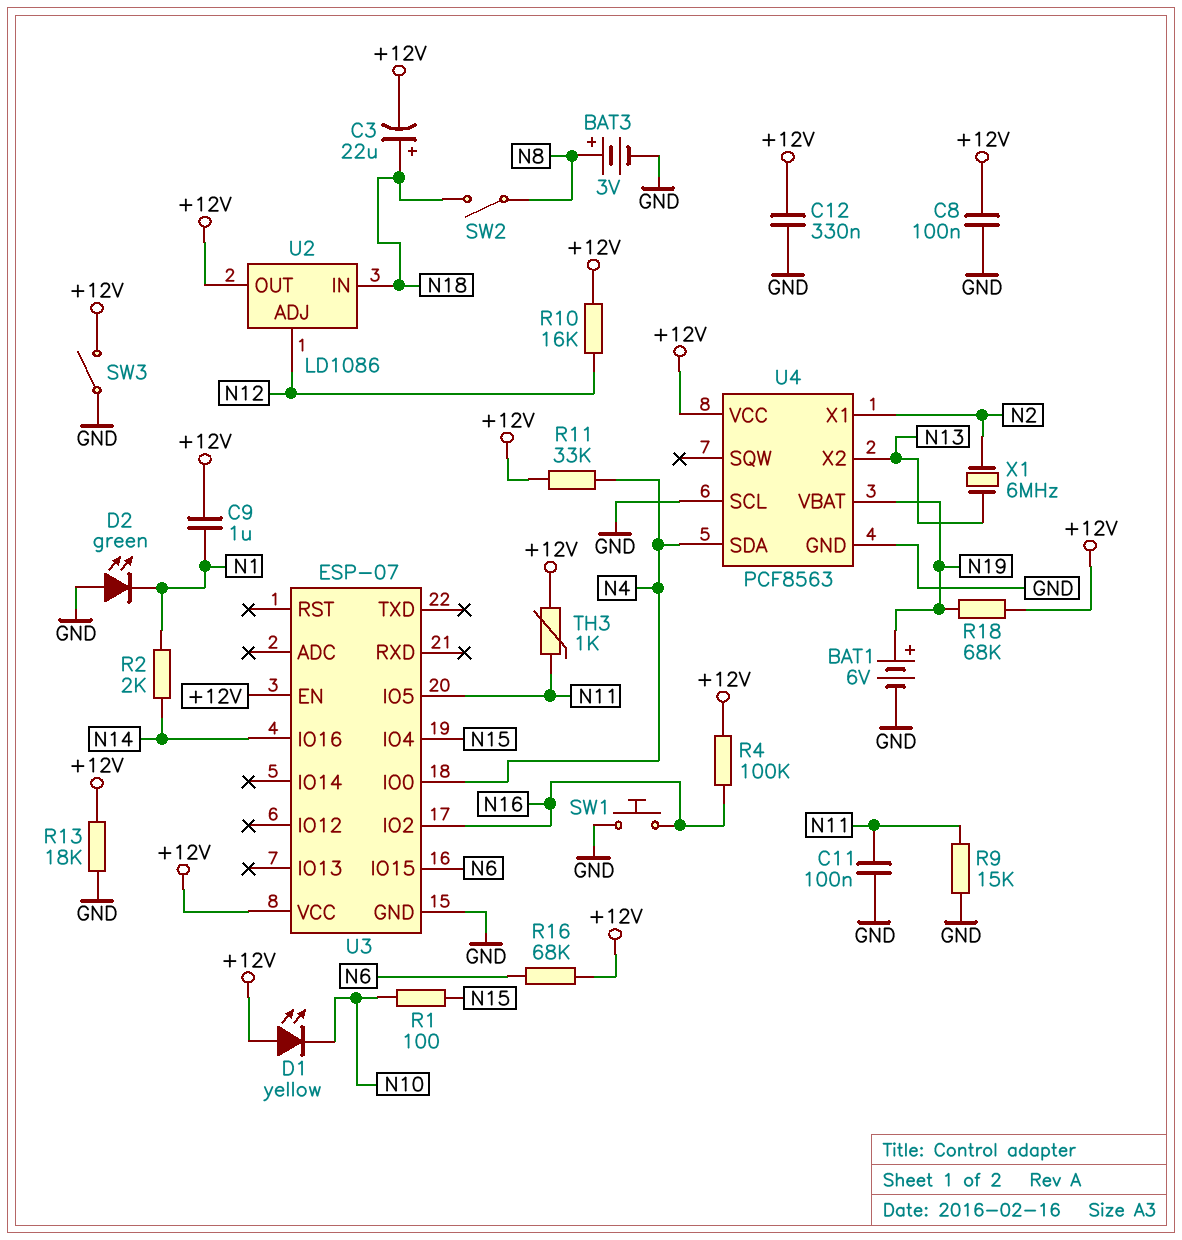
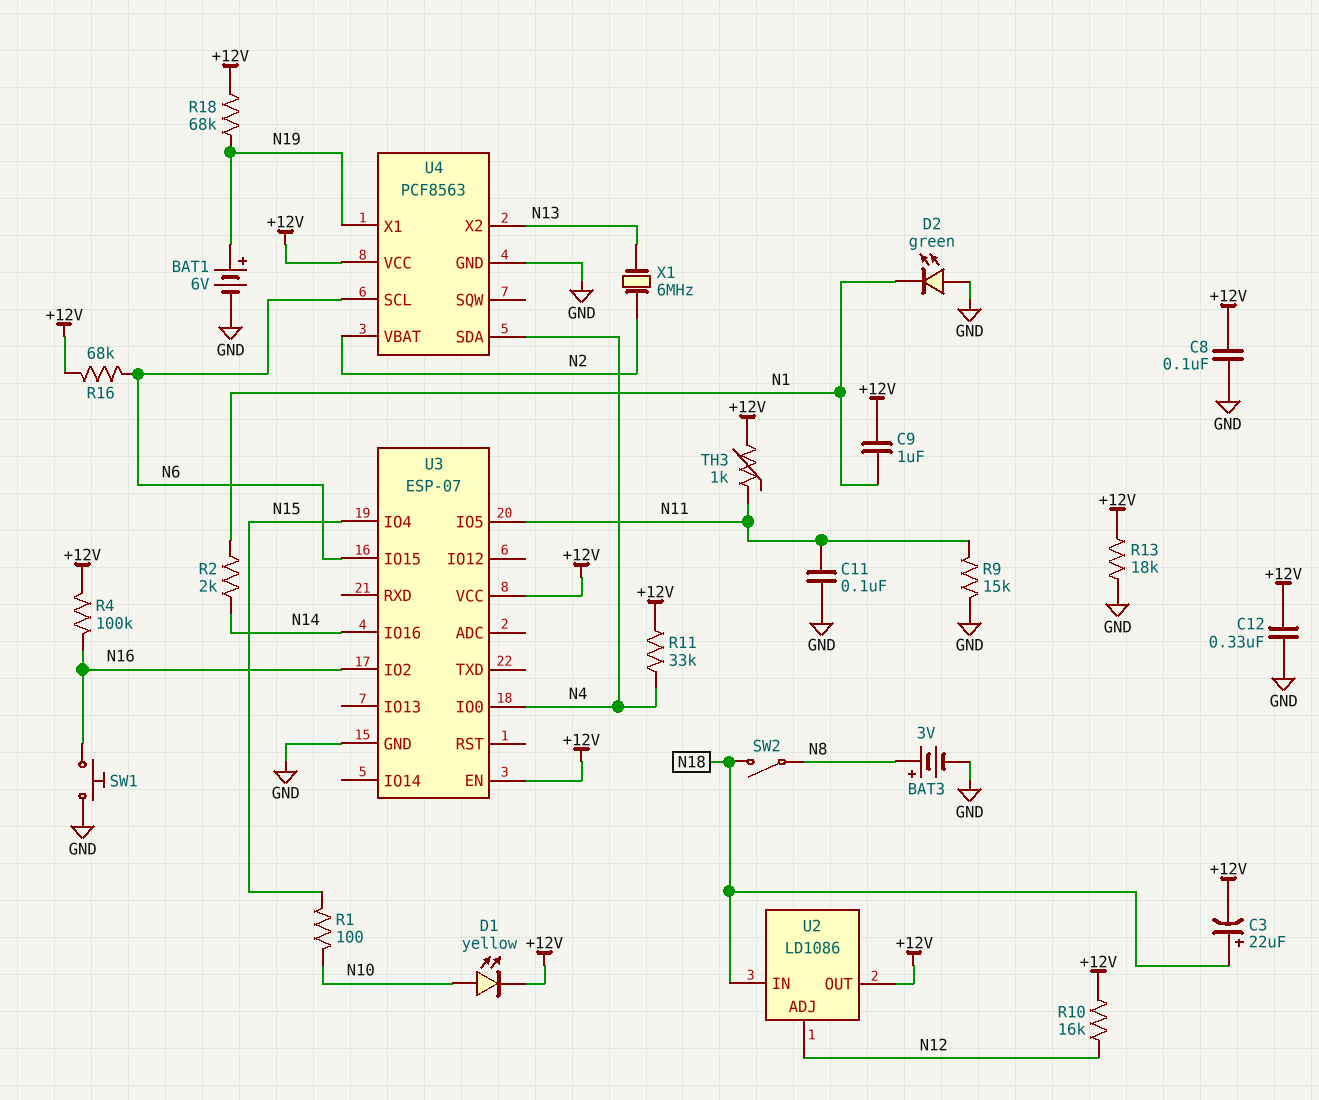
D1: LED yellow (A +12V, K N10) -> LED yellow (A N10, K +12V)
SW3: switch (+12V, GND) -> none
U4 pin SCL: GND -> N6
U4 pin VBAT: N19 -> N2
U4 pin X1: N2 -> N19

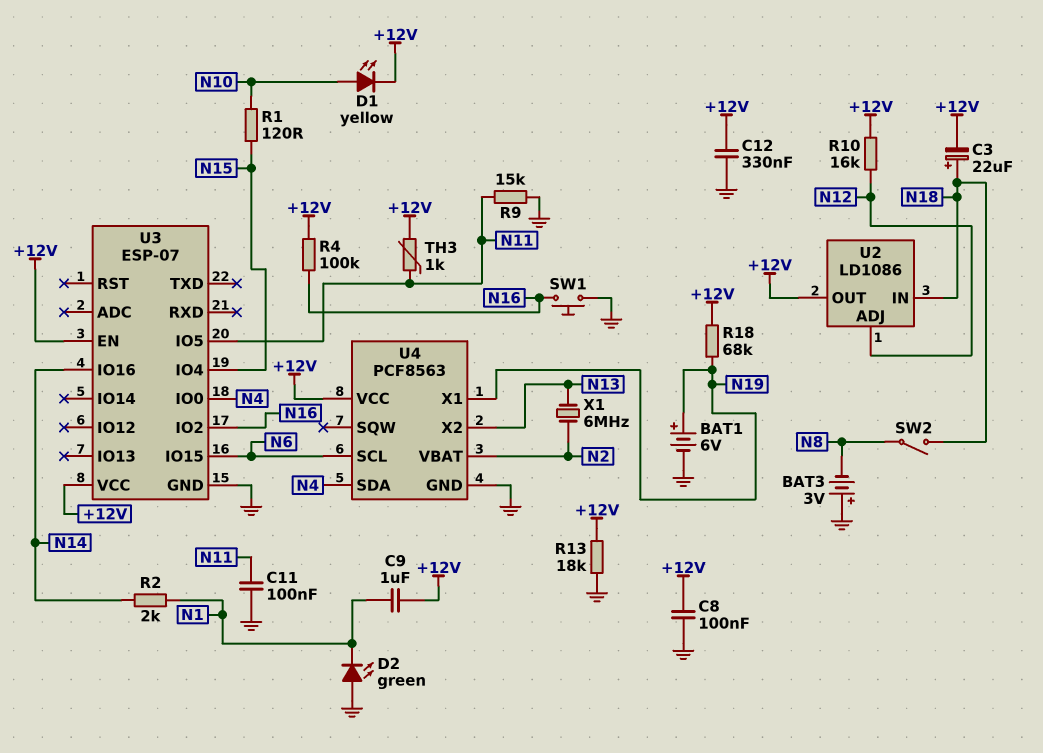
BAT3: 3V (plus N8, minus GND) -> 3V (plus GND, minus N8)
R1: 100 (N10, N15) -> 120 (N10, N15)
R11: 33k (+12V, N4) -> none
R16: 68k (+12V, N6) -> none

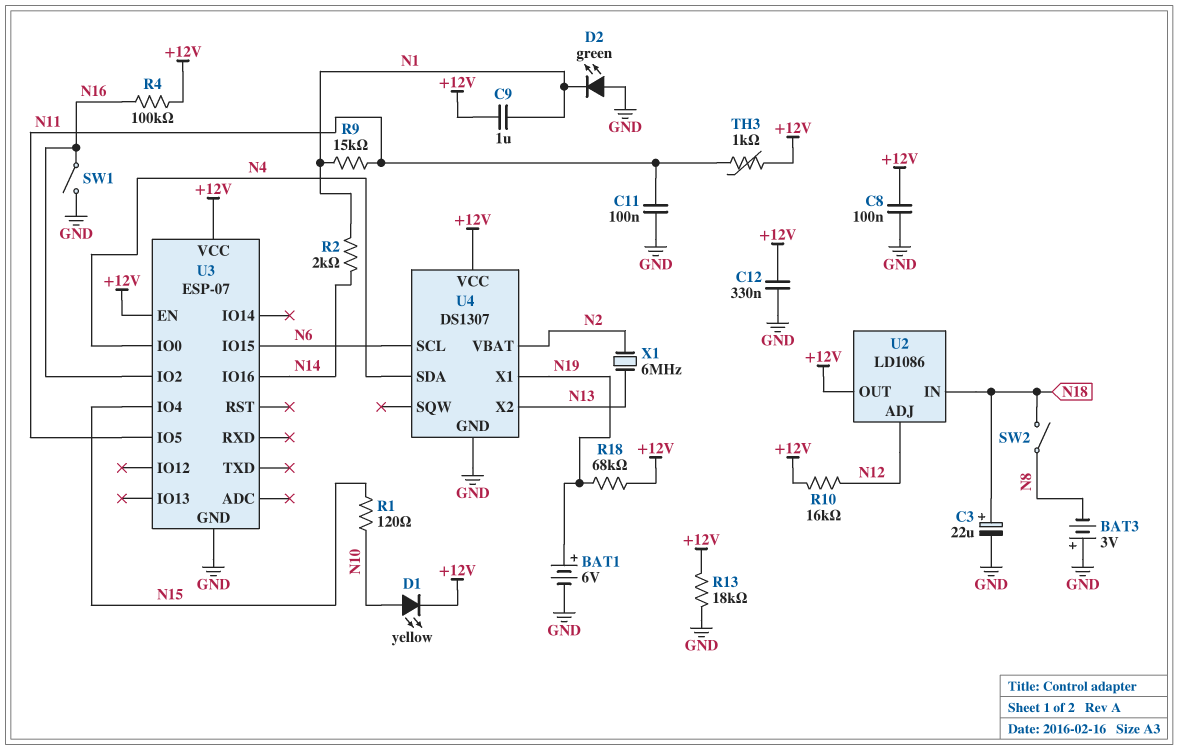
C3: 22uF (plus N18, minus +12V) -> 22uF (plus N18, minus GND)
R9: 15k (GND, N11) -> 15k (N1, N11)
SW1: button (GND, N16) -> switch (GND, N16)
U4: PCF8563 -> DS1307

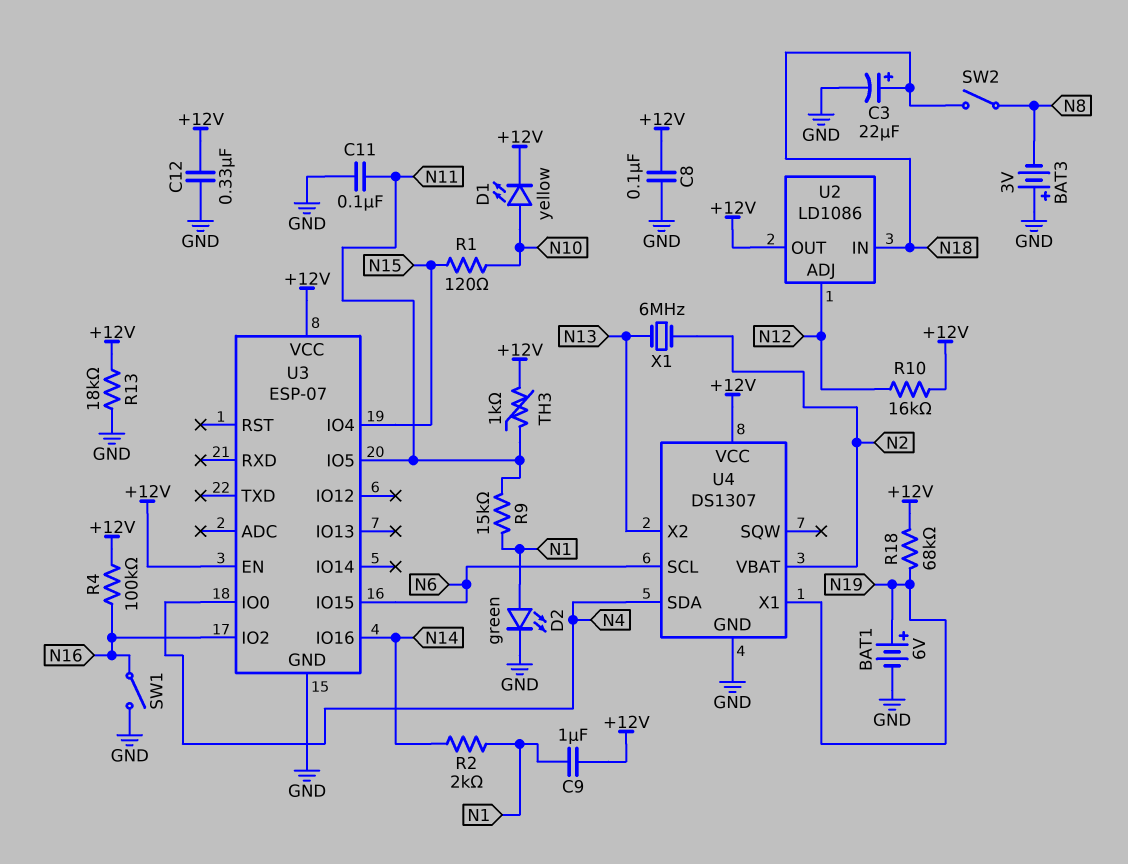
D2: LED green (A GND, K N1) -> LED green (A N1, K GND)

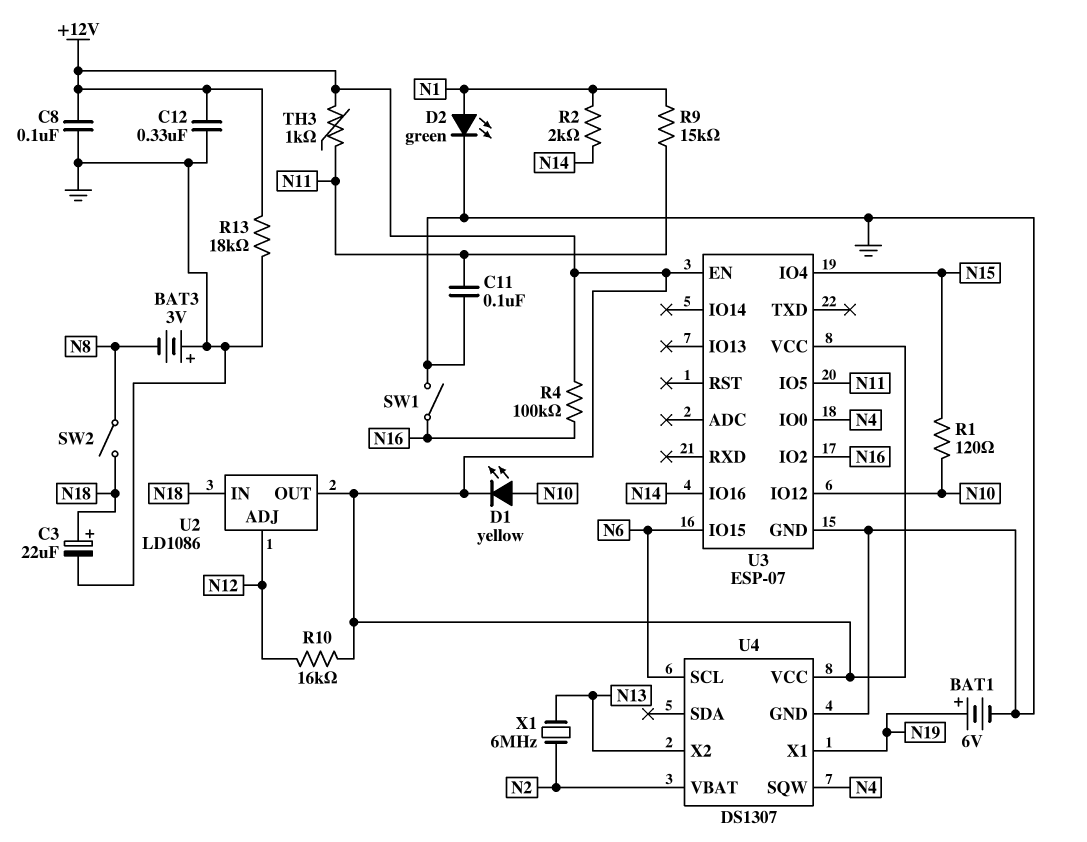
C9: 1uF (+12V, N1) -> none
R18: 68k (+12V, N19) -> none
U3 pin IO12: none -> N10
U4 pin SDA: N4 -> none
U4 pin SQW: none -> N4

